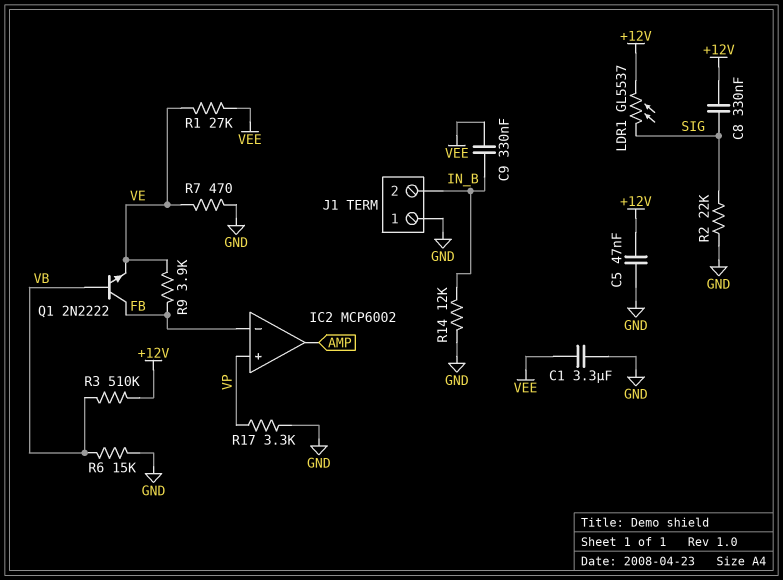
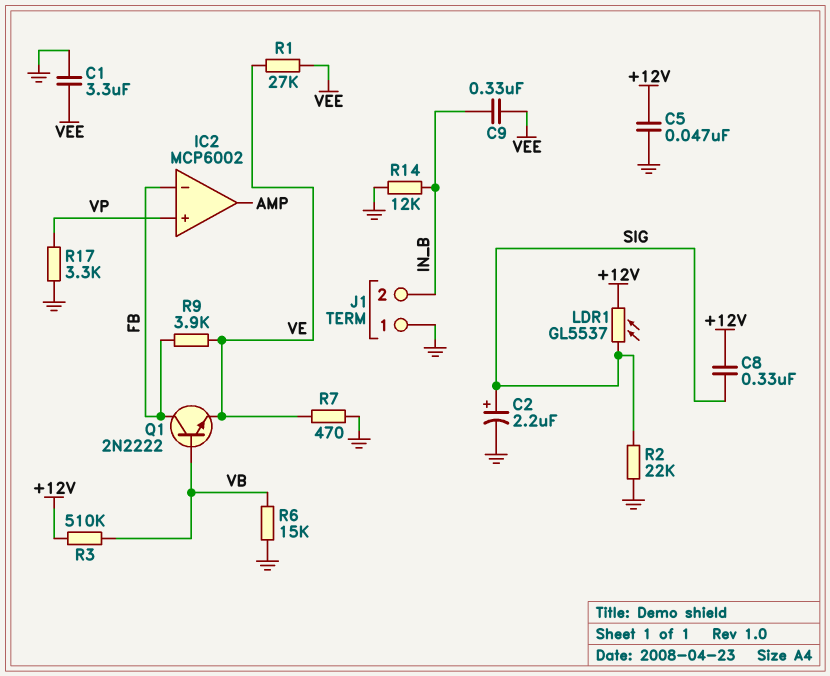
C2: none -> 2.2uF (plus SIG, minus GND)

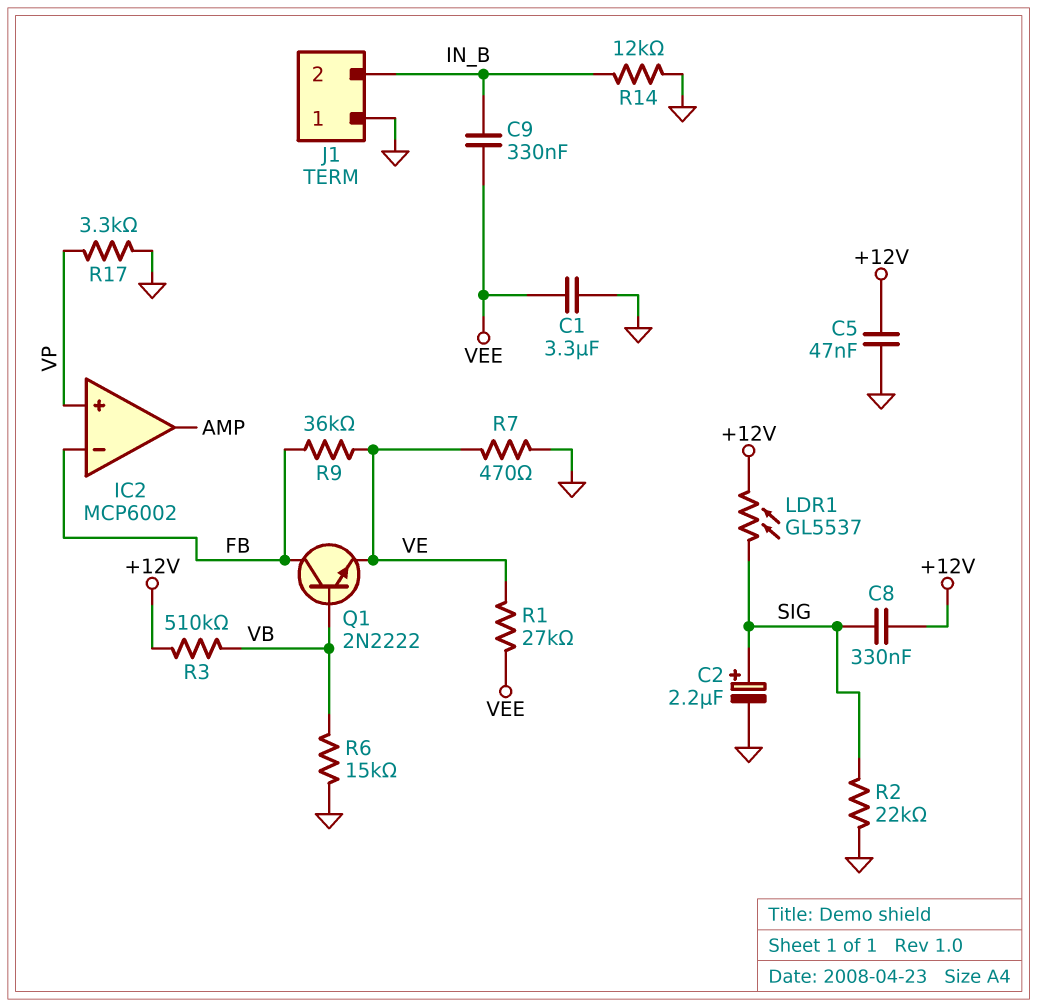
R9: 3.9k (FB, VE) -> 36k (FB, VE)

